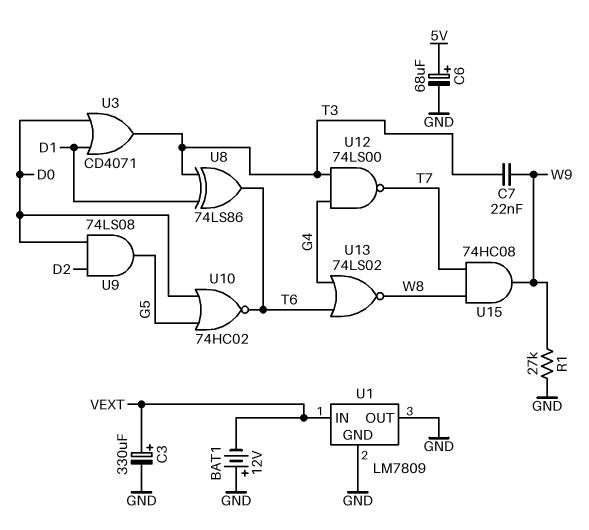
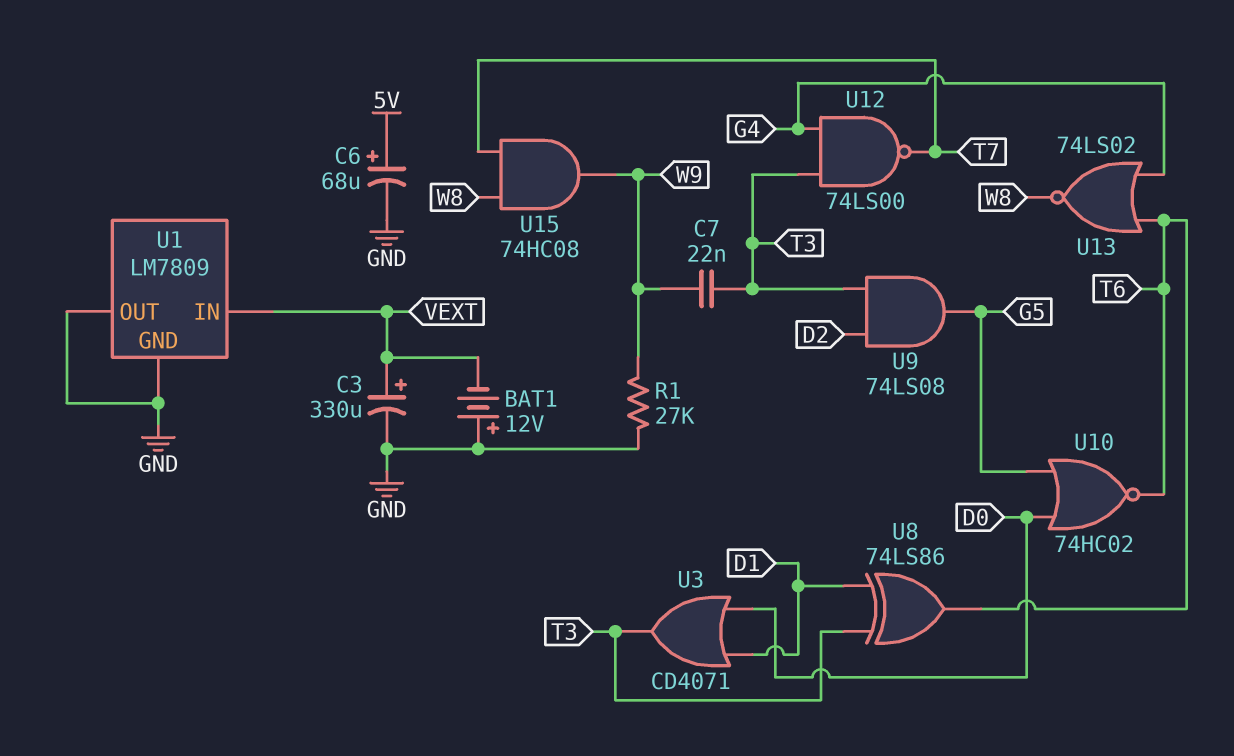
U9: AND 74LS08 (in D0, in D2, out G5) -> AND 74LS08 (in D2, in T3, out G5)

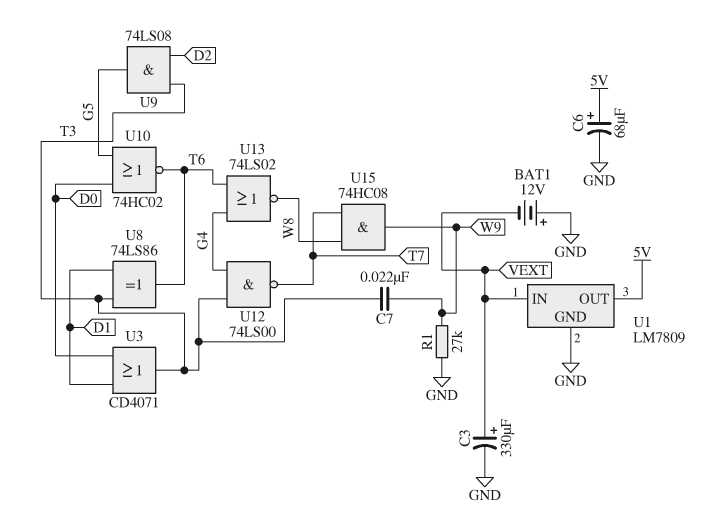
U1 pin OUT: GND -> 5V

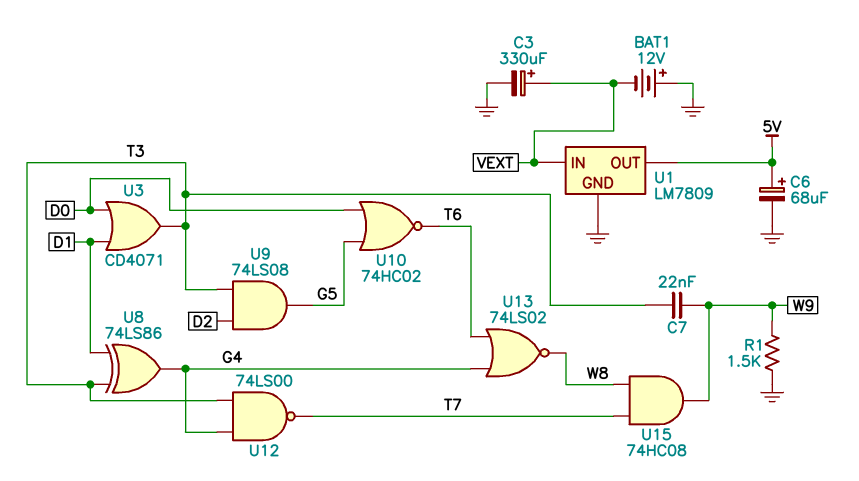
R1: 27k (GND, W9) -> 1.5k (GND, W9)
U8: XOR 74LS86 (in D1, in T3, out T6) -> XOR 74LS86 (in D1, in T3, out G4)

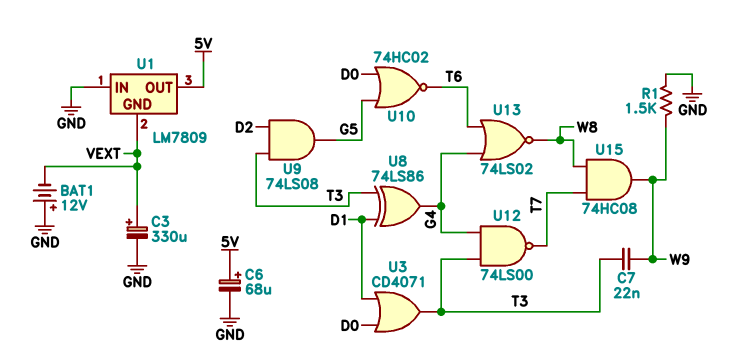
U1 pin GND: GND -> VEXT
U1 pin IN: VEXT -> GND

